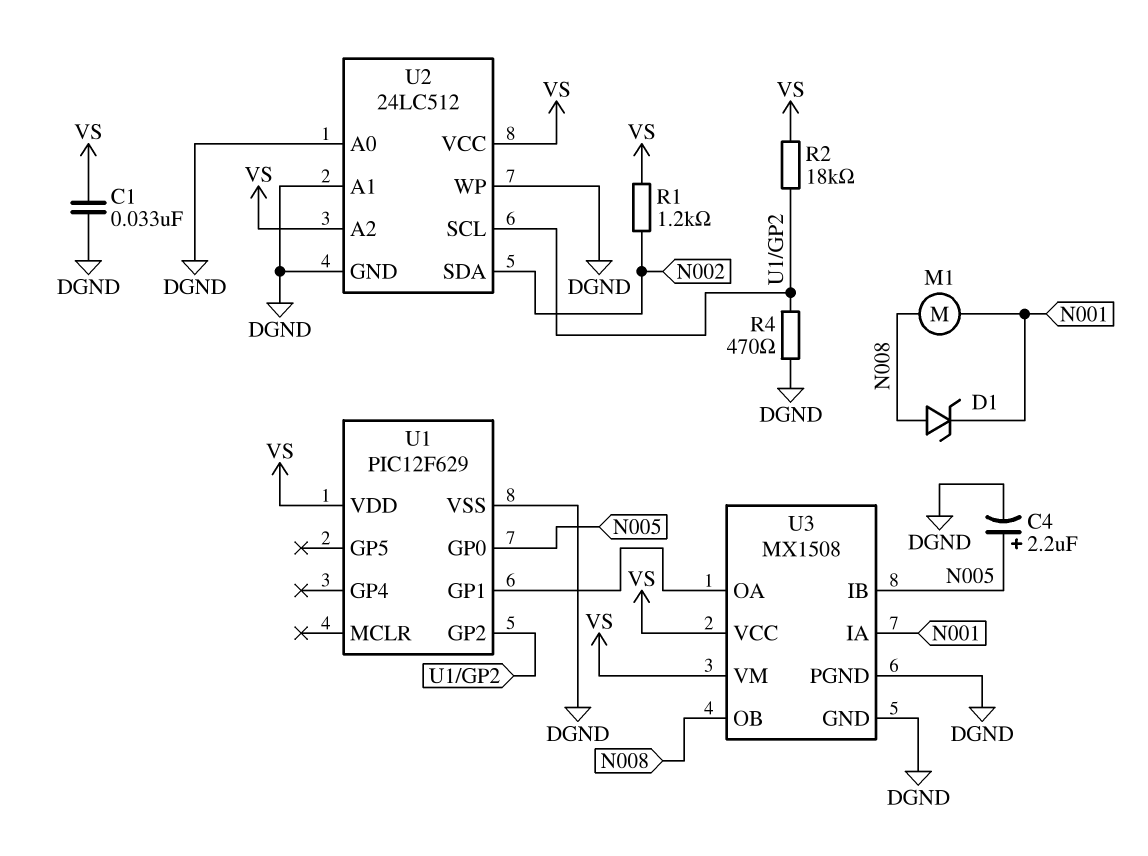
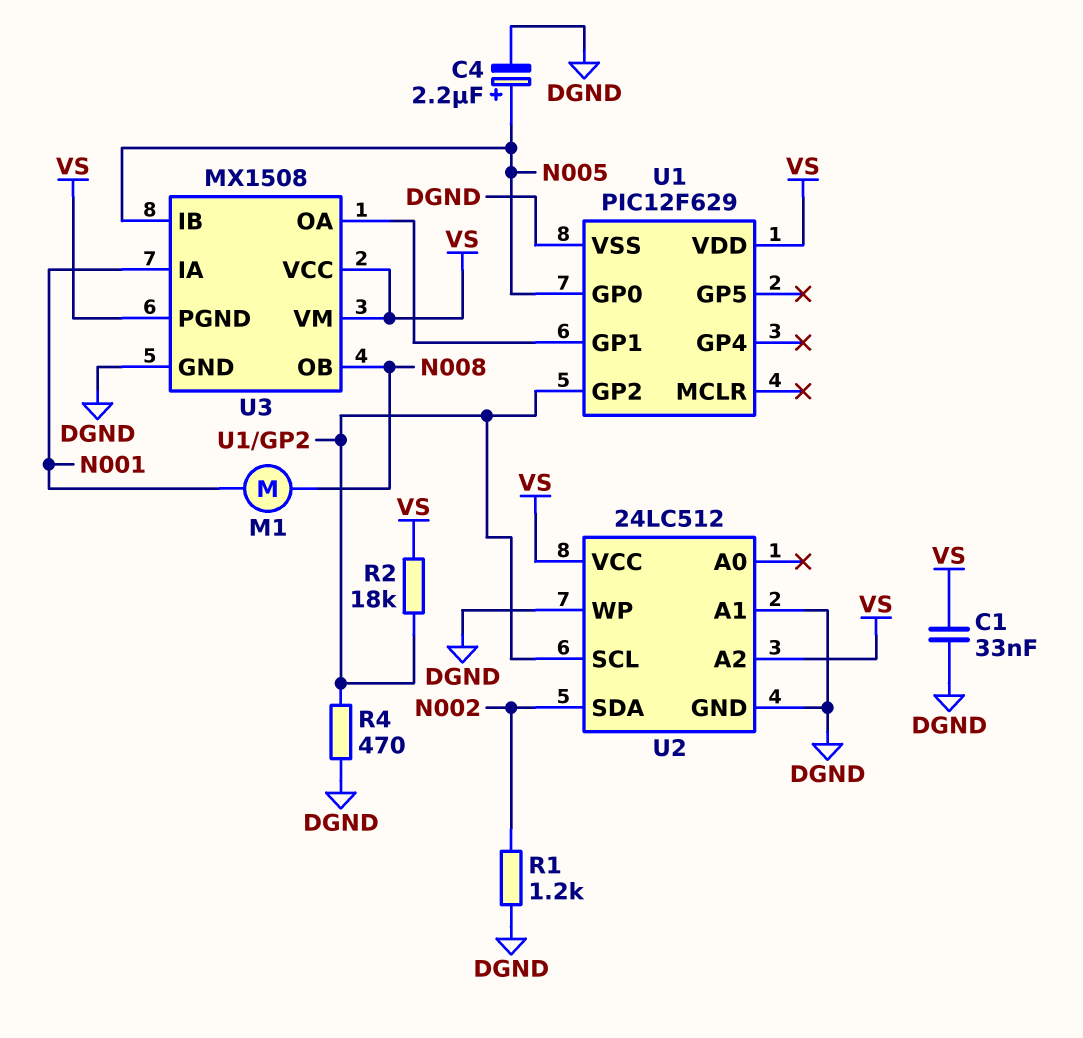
D1: zener (A N008, K N001) -> none
R1: 1.2k (N002, VS) -> 1.2k (DGND, N002)
U2 pin A0: DGND -> none
U3 pin PGND: DGND -> VS

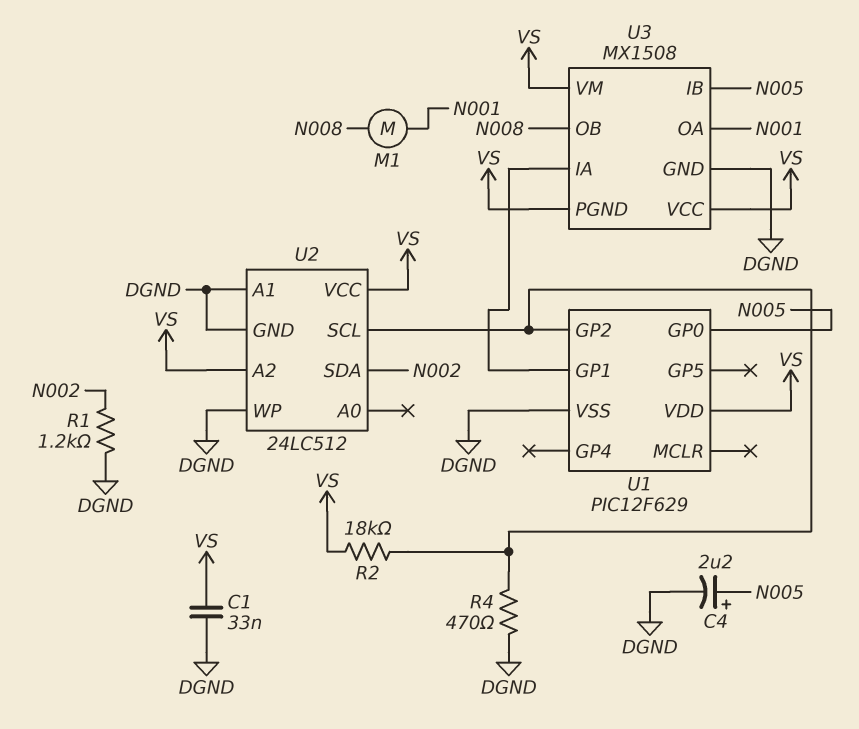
U3 pin IA: N001 -> U1/GP1
U3 pin OA: U1/GP1 -> N001

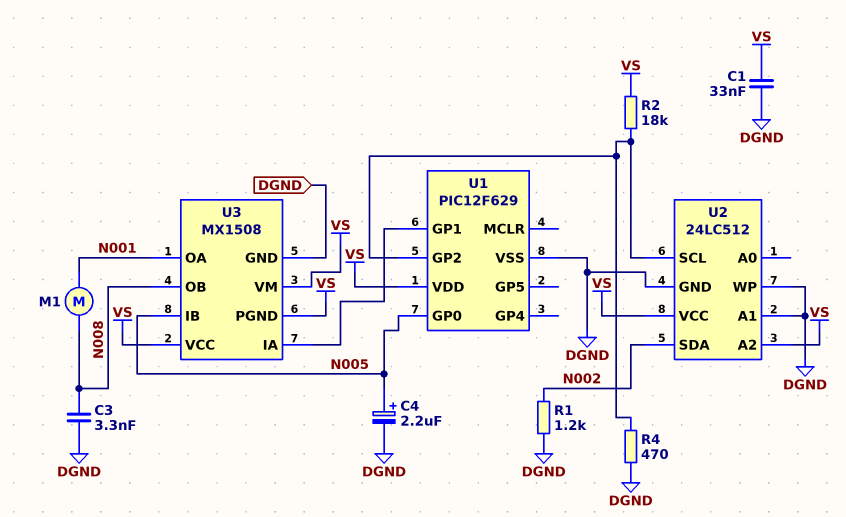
C3: none -> 3.3nF (DGND, N008)

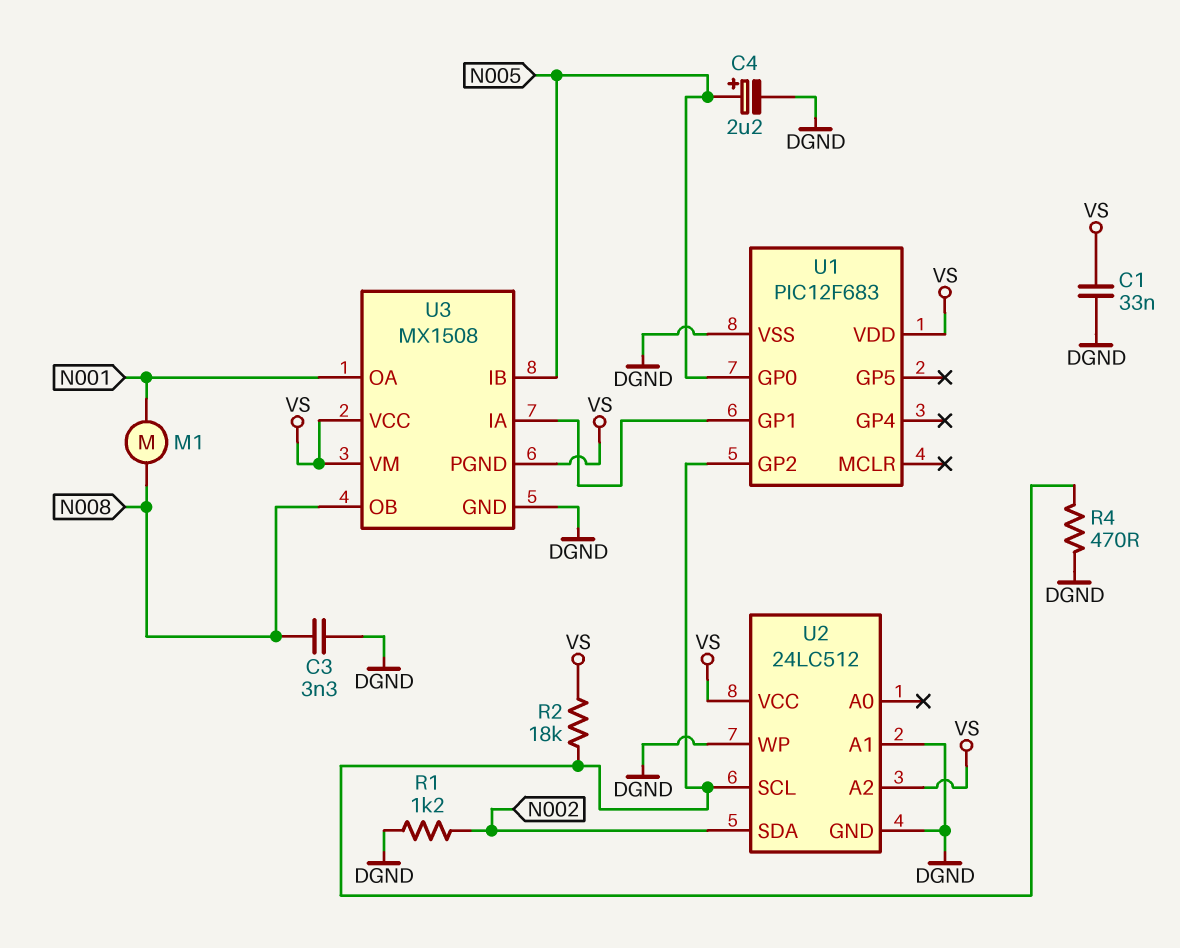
U1: PIC12F629 -> PIC12F683

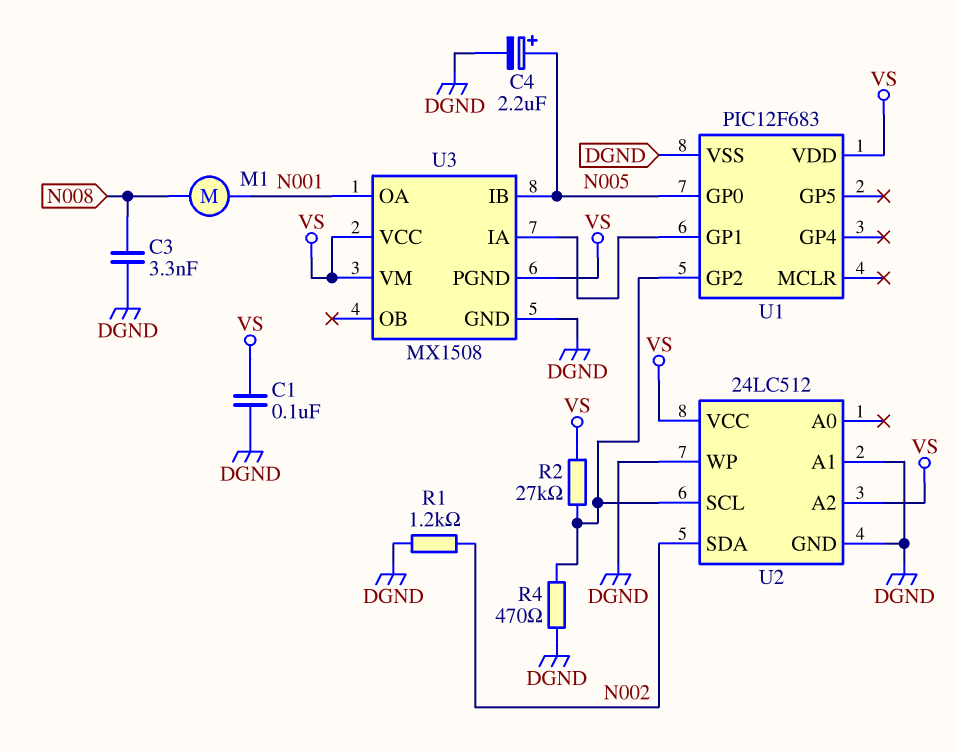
C1: 33nF (DGND, VS) -> 100nF (DGND, VS)
R2: 18k (U1/GP2, VS) -> 27k (U1/GP2, VS)
U3 pin OB: N008 -> none

